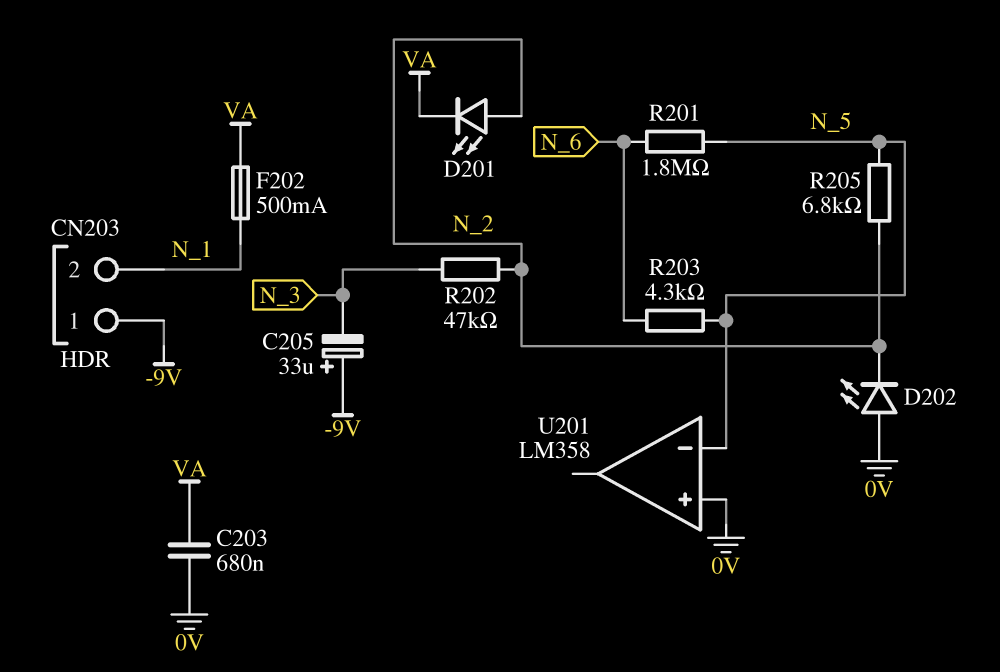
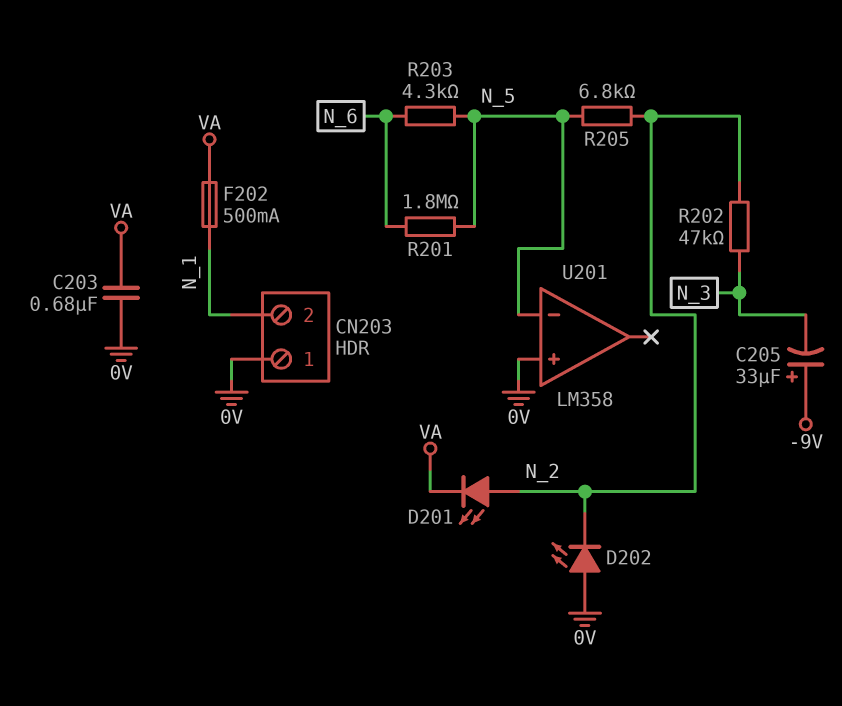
CN203 pin 1: -9V -> 0V

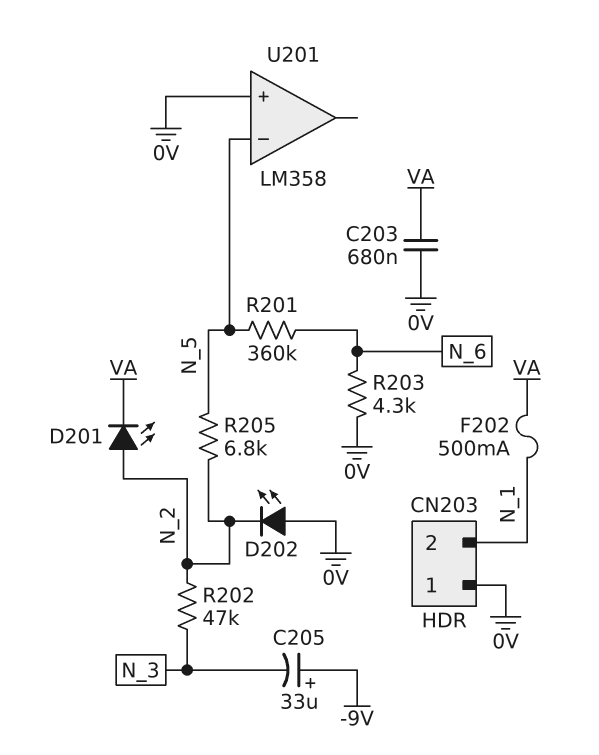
R201: 1.8M (N_5, N_6) -> 360k (N_5, N_6)
R203: 4.3k (N_5, N_6) -> 4.3k (0V, N_6)

